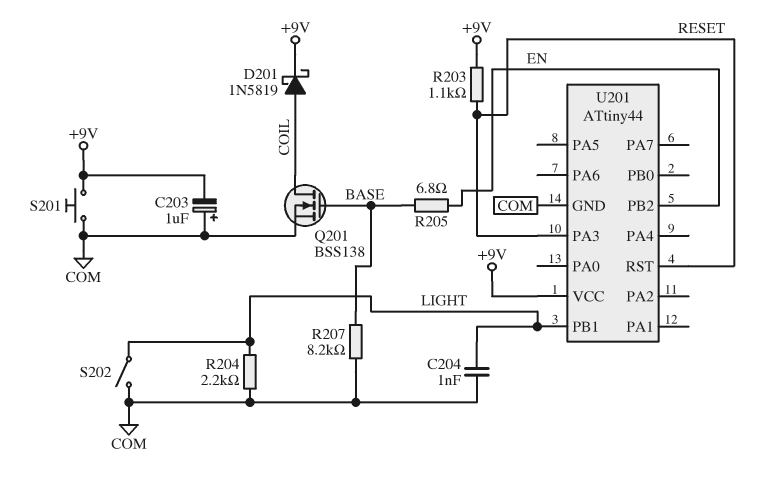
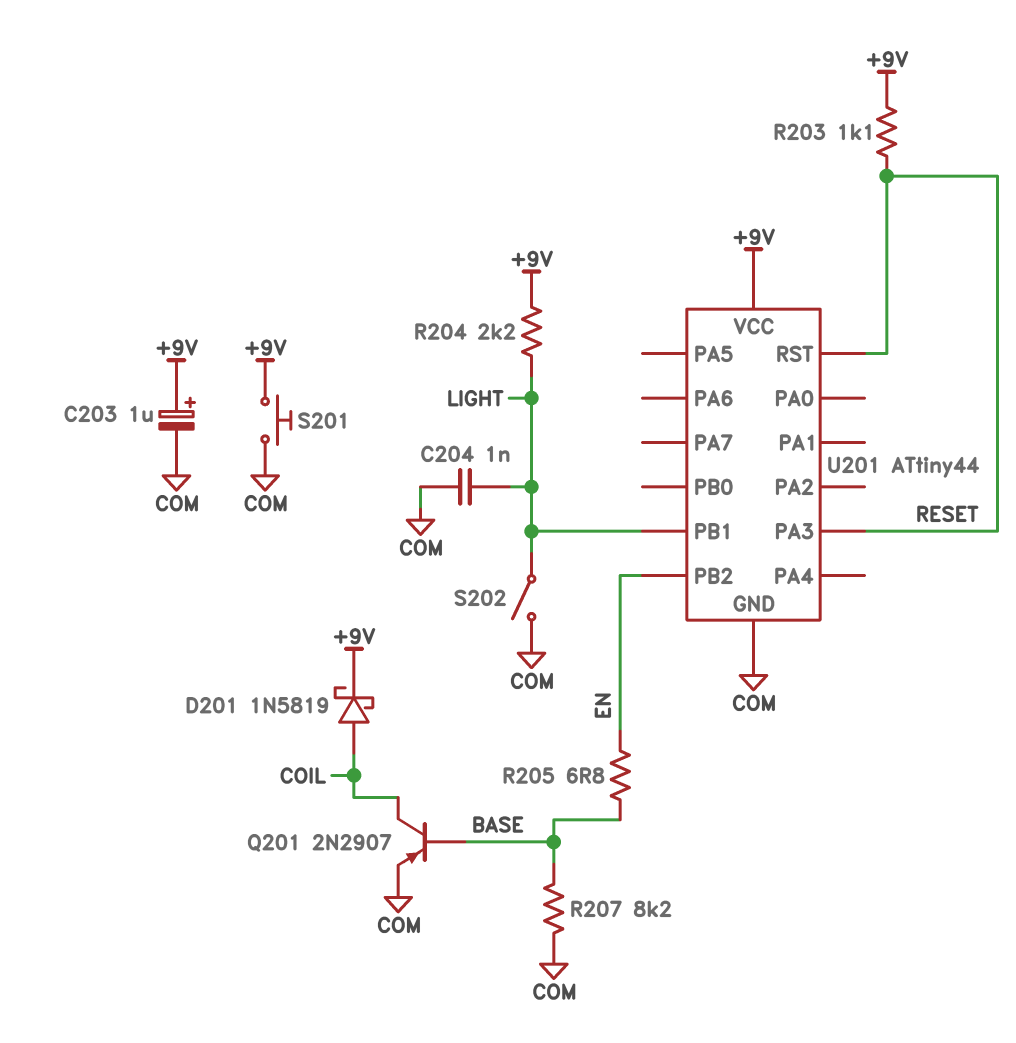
C203: 1uF (plus COM, minus +9V) -> 1uF (plus +9V, minus COM)
Q201: NMOS BSS138 (G BASE, D COIL, S COM) -> PNP 2N2907 (B BASE, C COIL, E COM)
R204: 2.2k (COM, LIGHT) -> 2.2k (+9V, LIGHT)

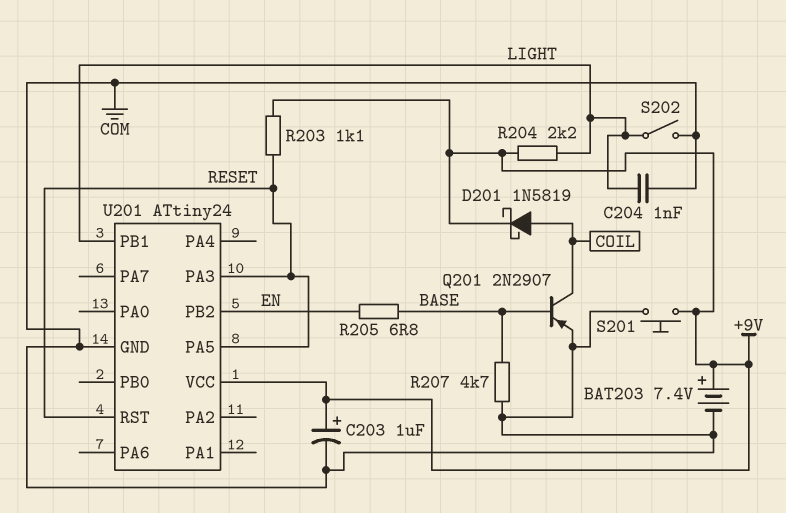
BAT203: none -> 7.4V (plus +9V, minus COM)
R207: 8.2k (BASE, COM) -> 4.7k (BASE, COM)
U201: ATtiny44 -> ATtiny24
U201 pin PA5: none -> RESET

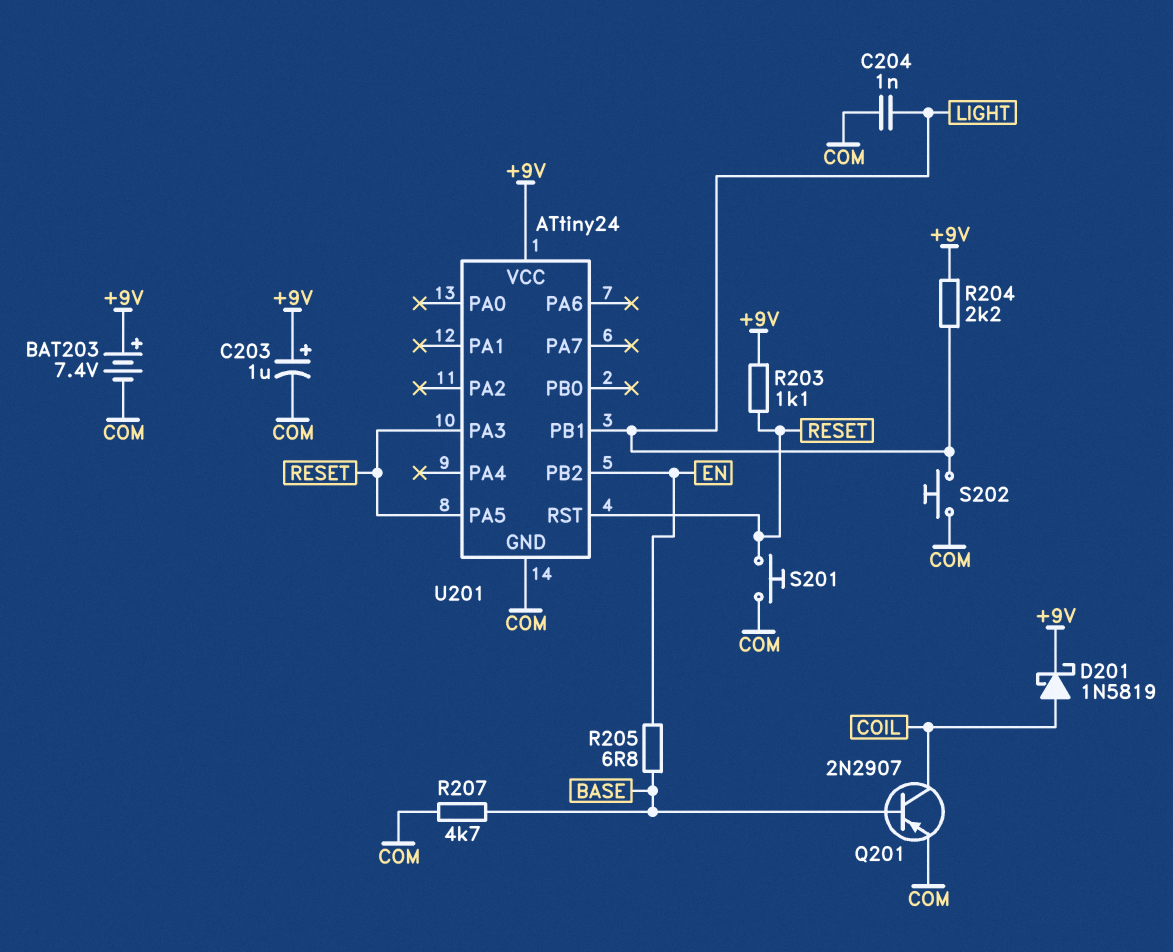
S201: button (+9V, COM) -> button (COM, RESET)
S202: switch (COM, LIGHT) -> button (COM, LIGHT)

